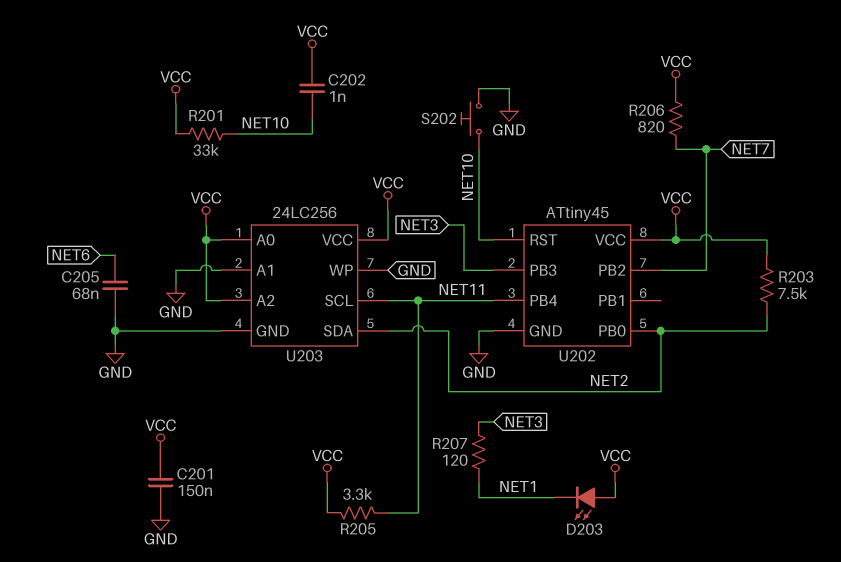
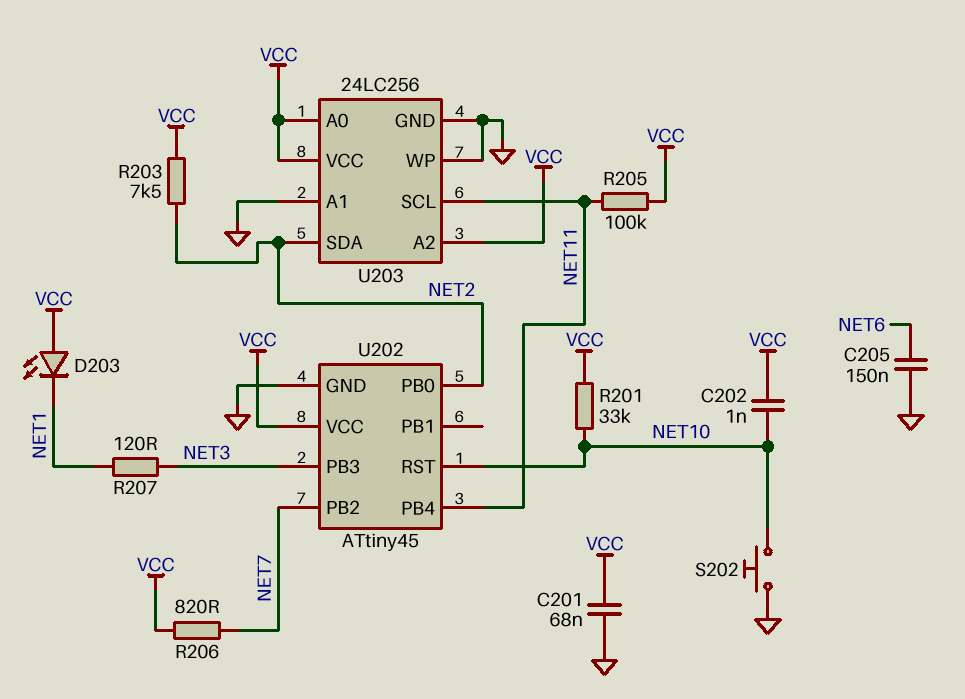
C201: 150nF (GND, VCC) -> 68nF (GND, VCC)
C205: 68nF (GND, NET6) -> 150nF (GND, NET6)
R205: 3.3k (NET11, VCC) -> 100k (NET11, VCC)

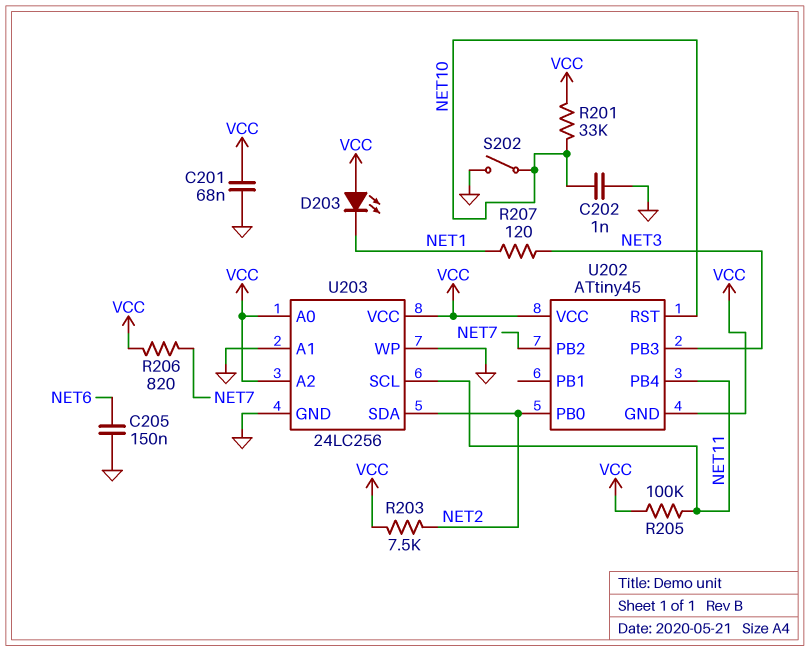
C202: 1nF (NET10, VCC) -> 1nF (GND, NET10)
S202: button (GND, NET10) -> switch (GND, NET10)
U202 pin GND: GND -> VCC

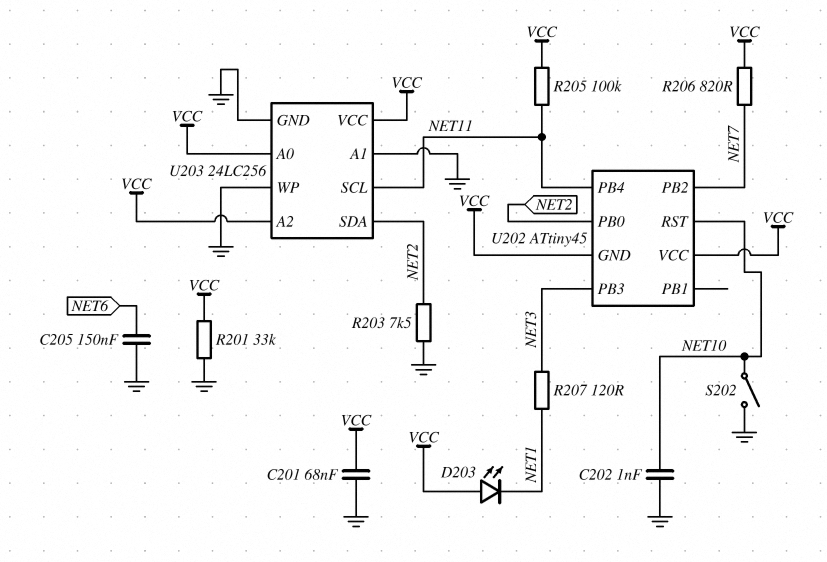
R201: 33k (NET10, VCC) -> 33k (GND, VCC)
R203: 7.5k (NET2, VCC) -> 7.5k (GND, NET2)

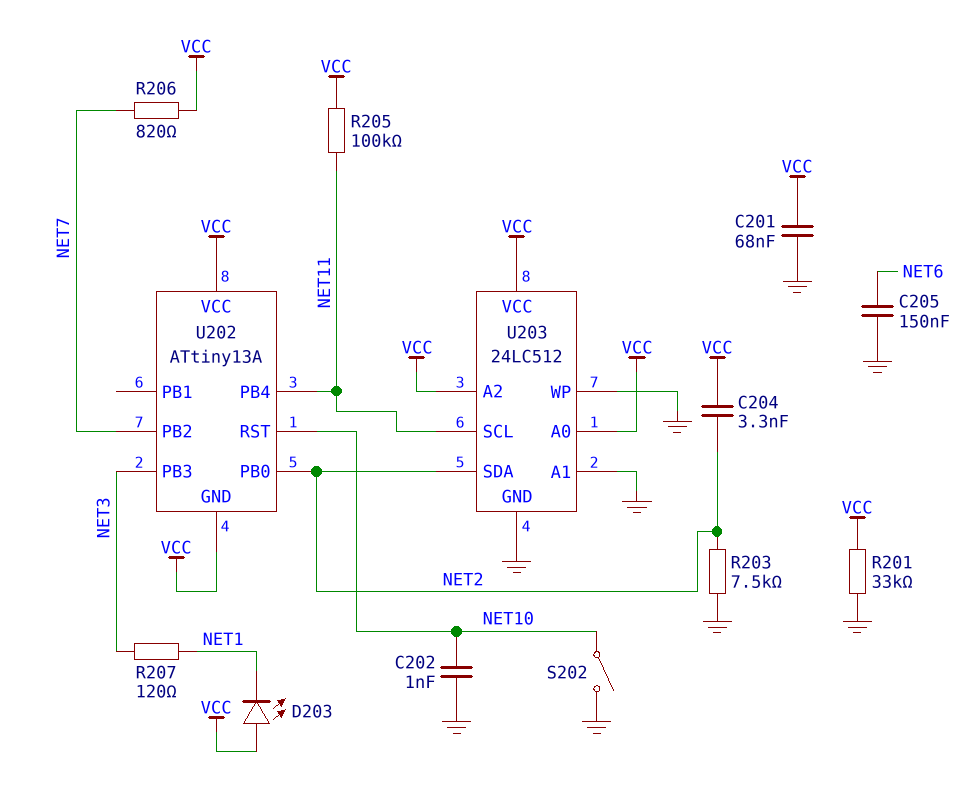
C204: none -> 3.3nF (NET2, VCC)
U202: ATtiny45 -> ATtiny13A
U203: 24LC256 -> 24LC512

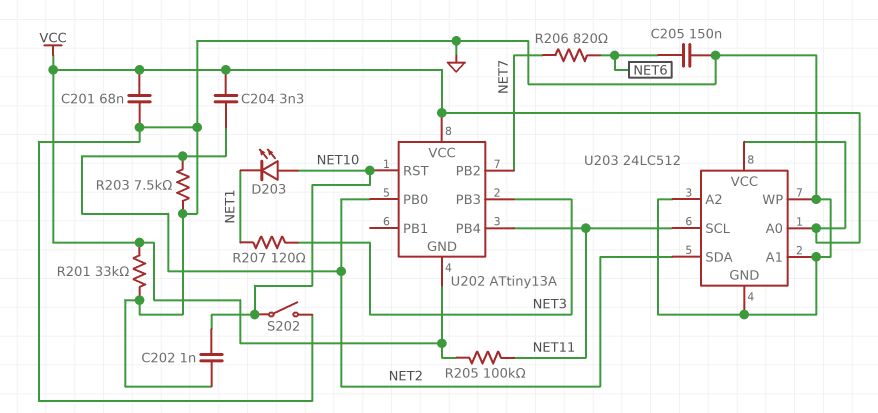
D203: LED (A VCC, K NET1) -> LED (A NET10, K NET1)
R206: 820 (NET7, VCC) -> 820 (NET6, NET7)
U203 pin A2: VCC -> GND

